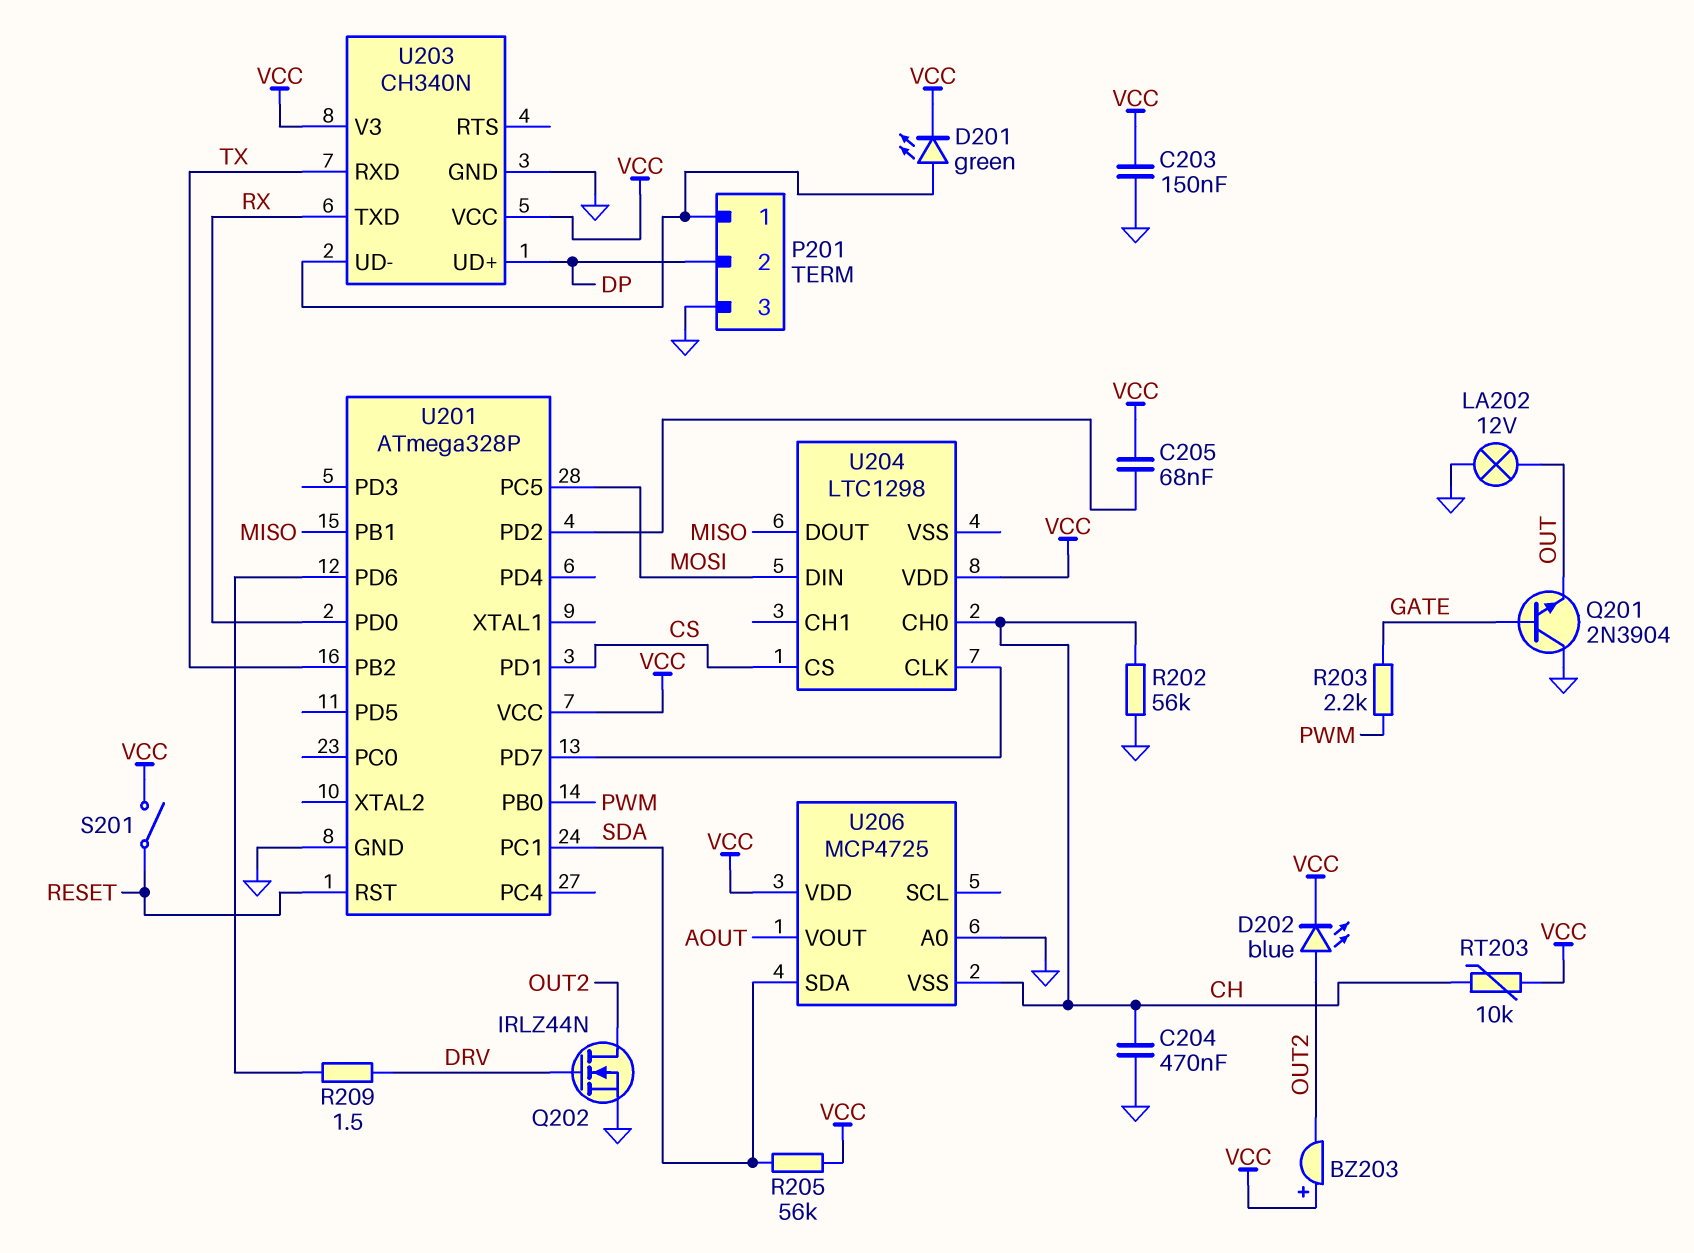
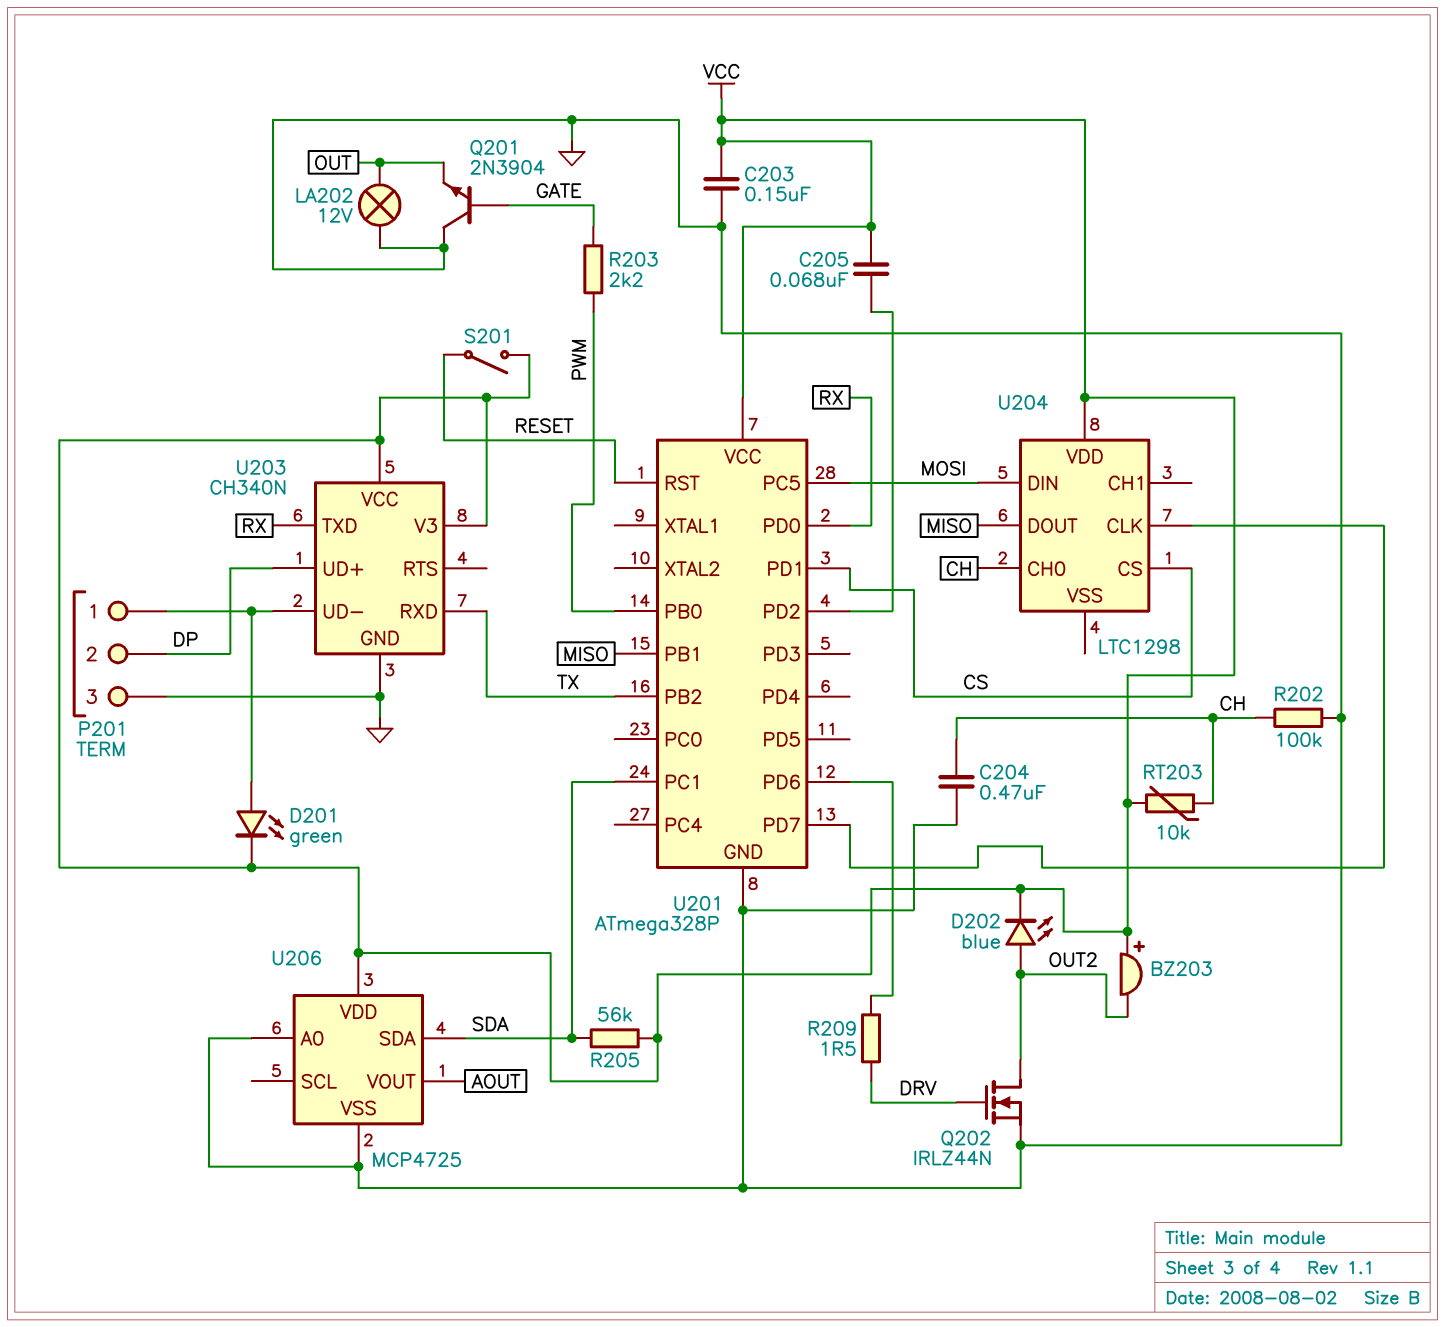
R202: 56k (CH, GND) -> 100k (CH, GND)
U206 pin VSS: CH -> GND

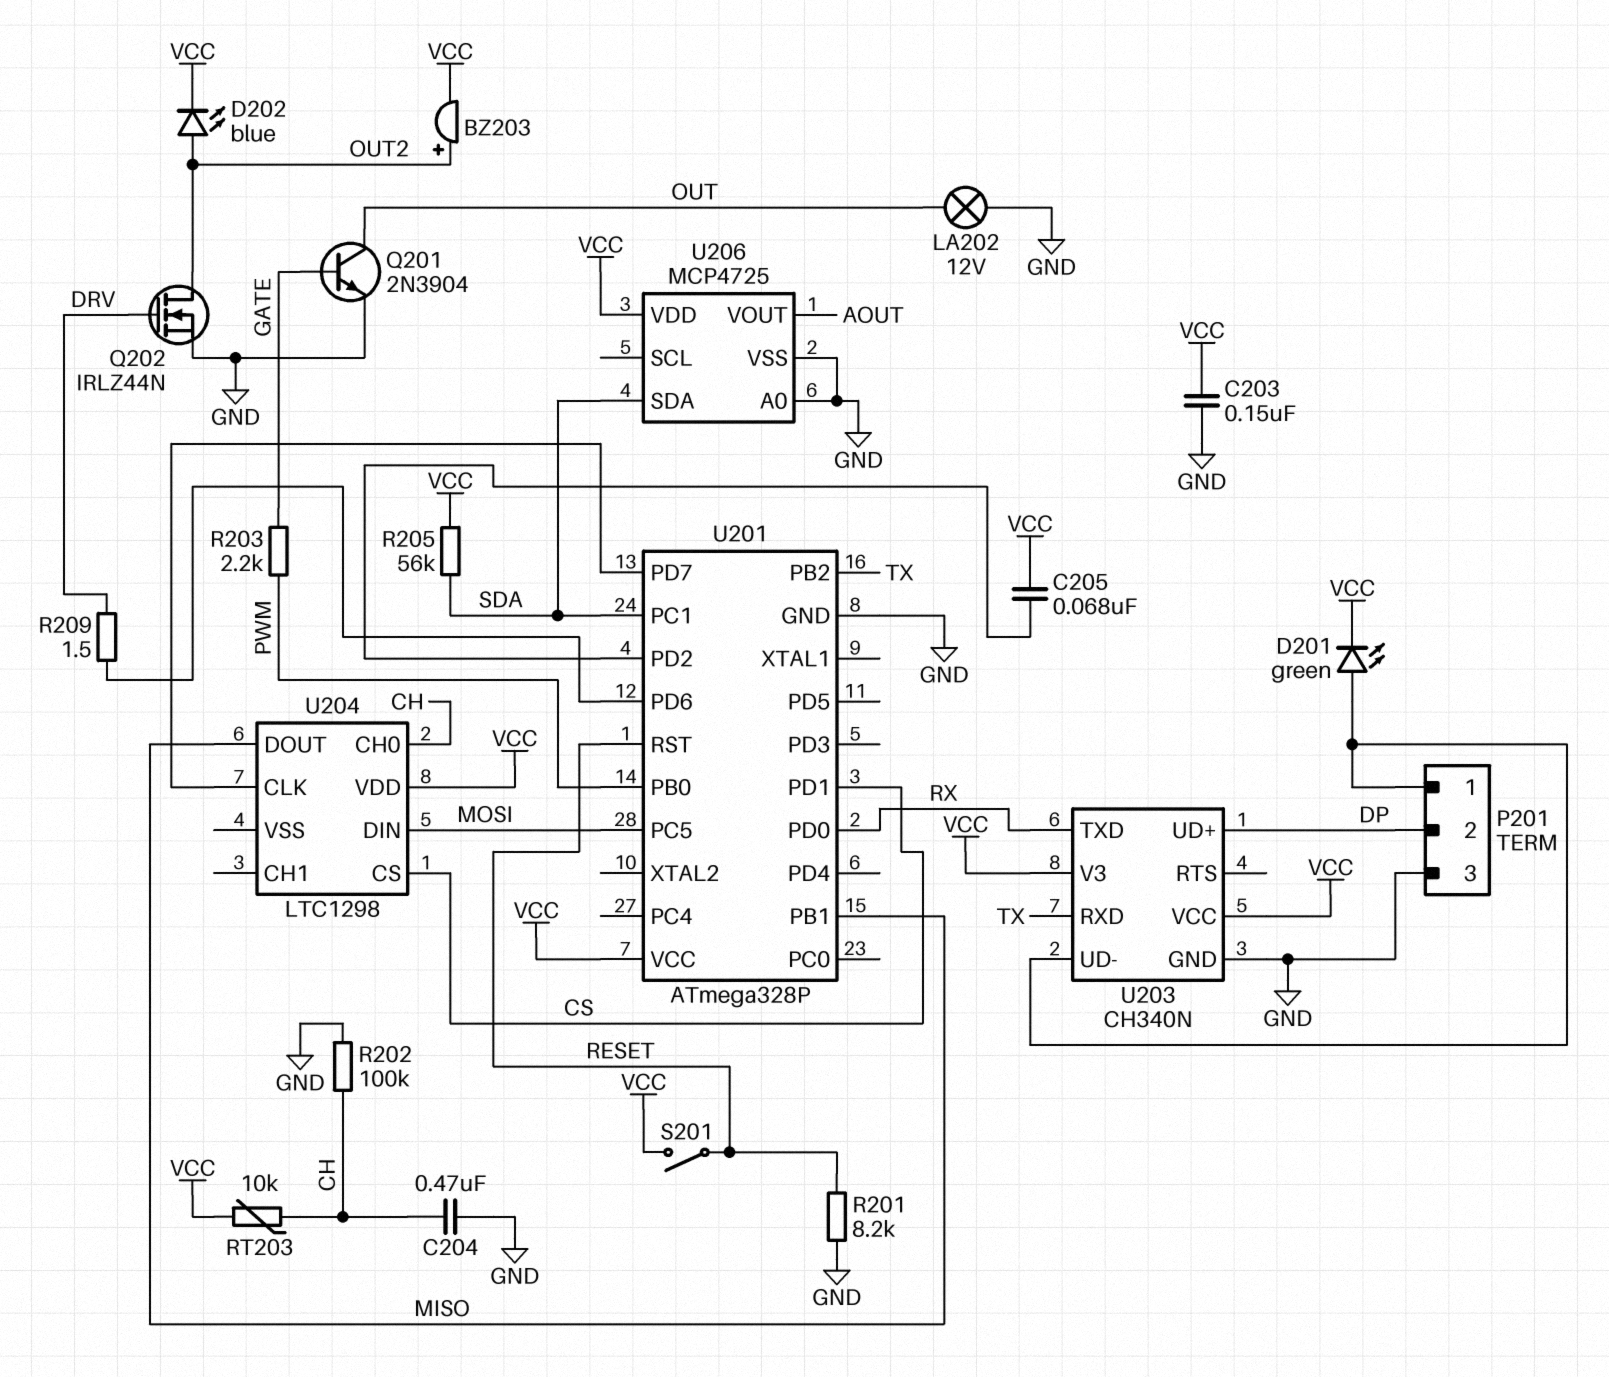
BZ203: buzzer (plus VCC, minus OUT2) -> buzzer (plus OUT2, minus VCC)
Q201: NPN 2N3904 (B GATE, C GND, E OUT) -> NPN 2N3904 (B GATE, C OUT, E GND)
R201: none -> 8.2k (GND, RESET)

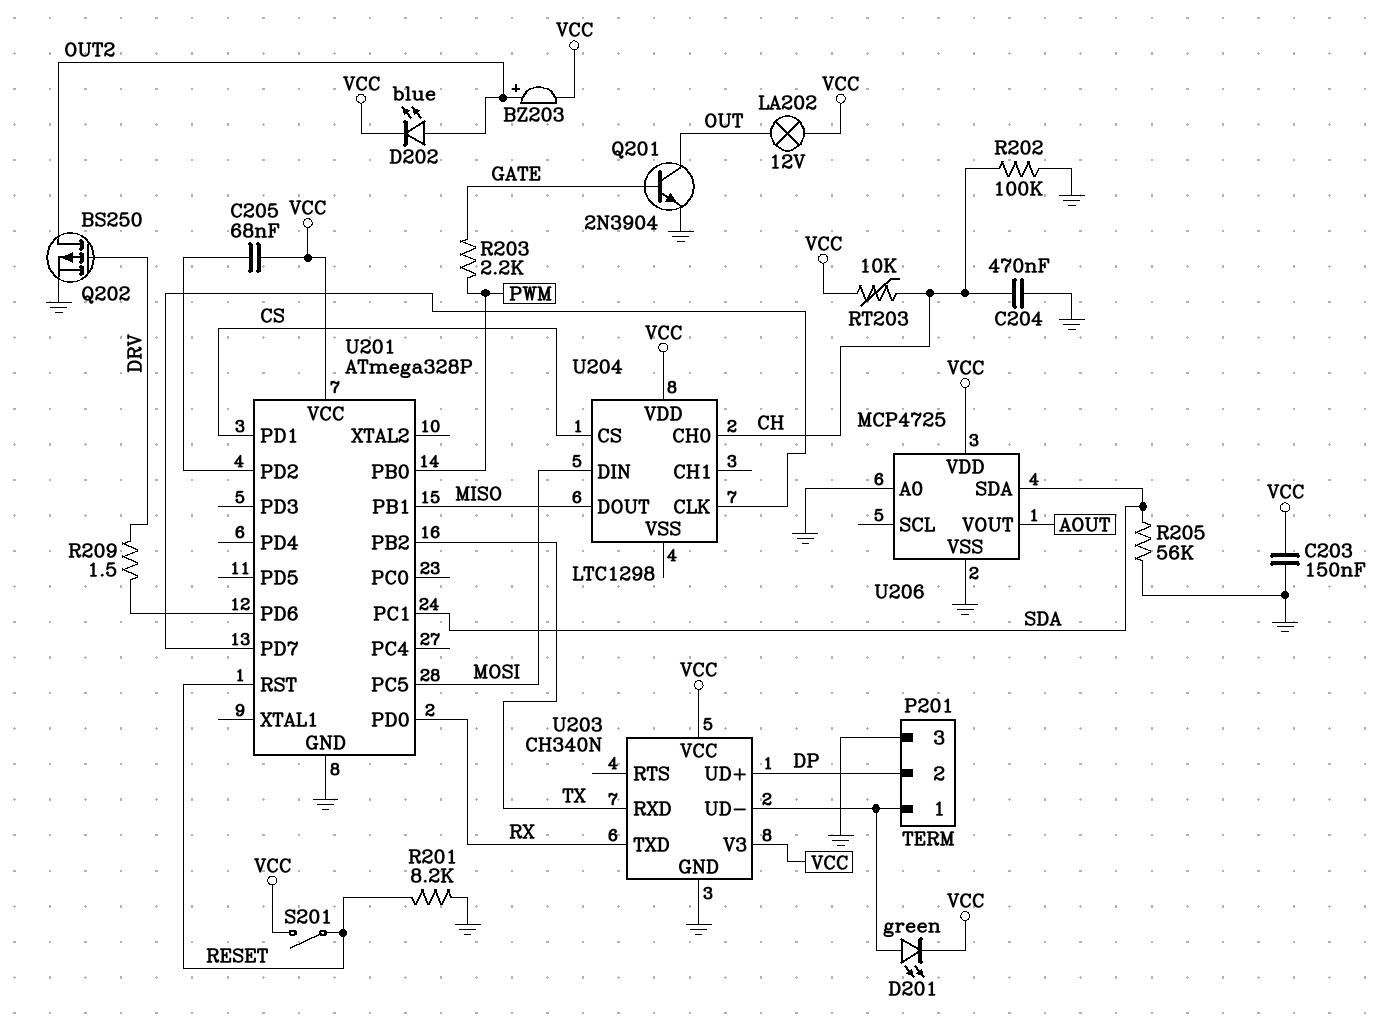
LA202: lamp 12V (GND, OUT) -> lamp 12V (OUT, VCC)
Q202: NMOS IRLZ44N (G DRV, D OUT2, S GND) -> PMOS BS250 (G DRV, D OUT2, S GND)
R205: 56k (SDA, VCC) -> 56k (GND, SDA)

